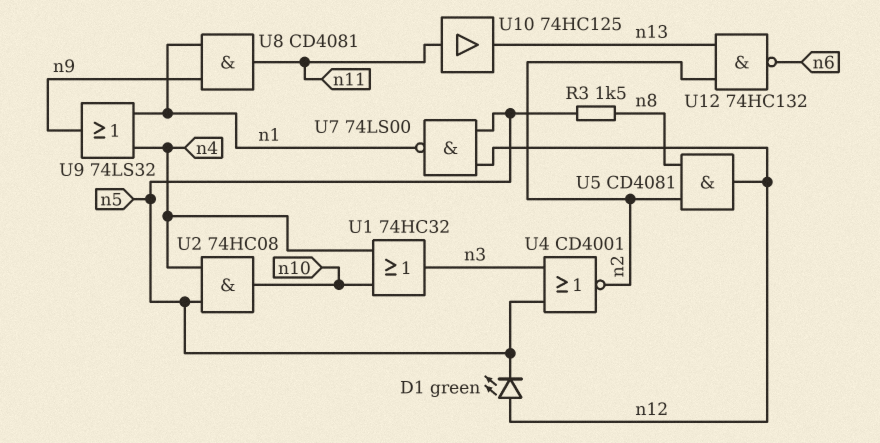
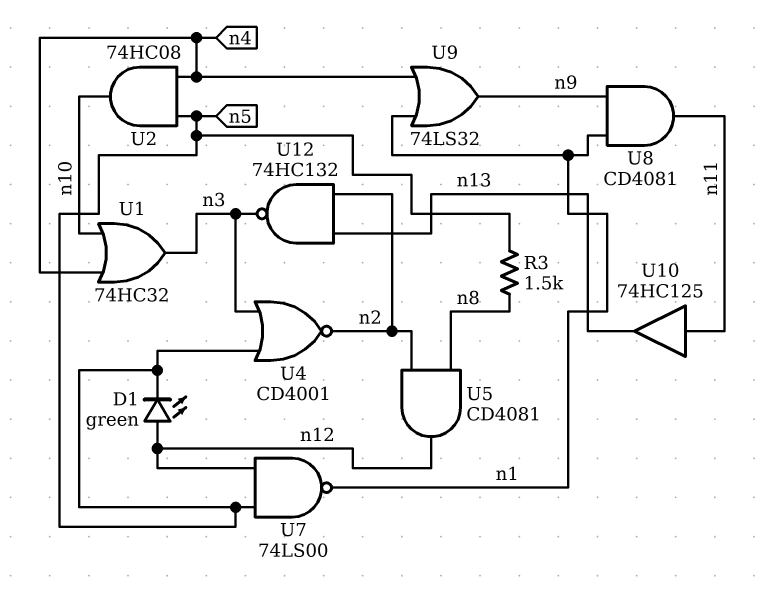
U12: NAND 74HC132 (in n2, in n13, out n6) -> NAND 74HC132 (in n2, in n13, out n3)

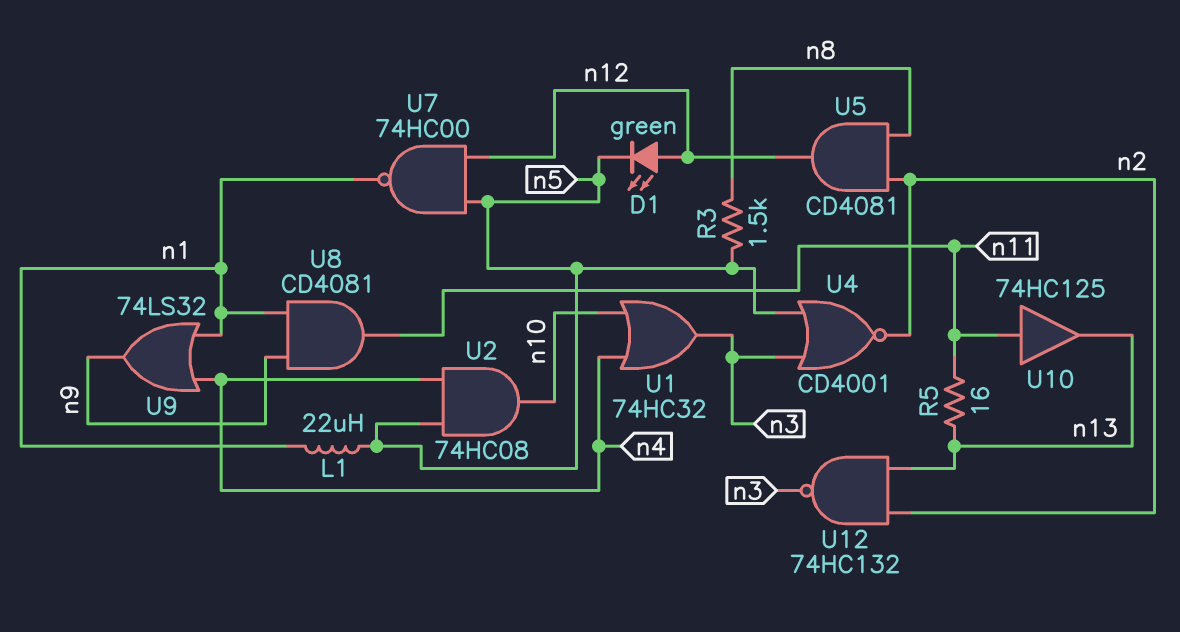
L1: none -> 22uH (n1, n5)
R5: none -> 16 (n11, n13)
U7: NAND 74LS00 (in n5, in n12, out n1) -> NAND 74HC00 (in n5, in n12, out n1)

